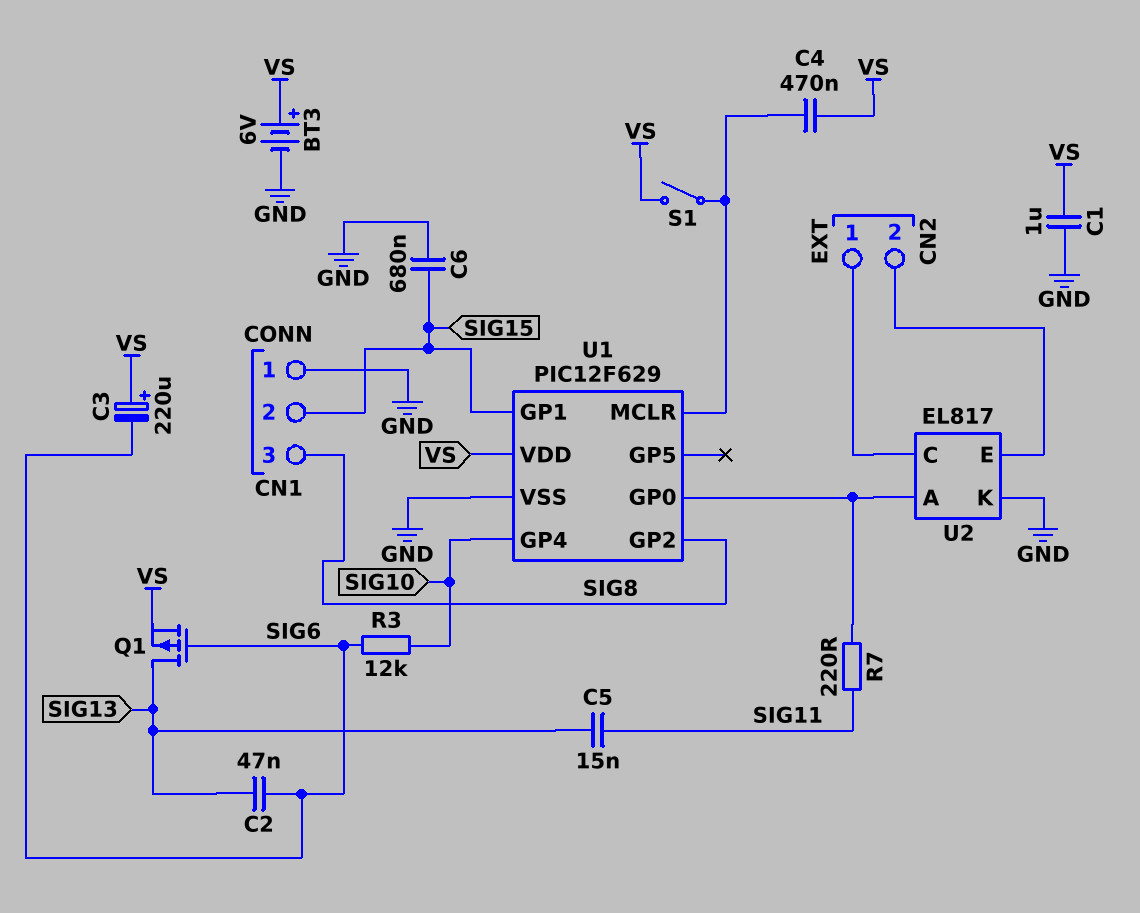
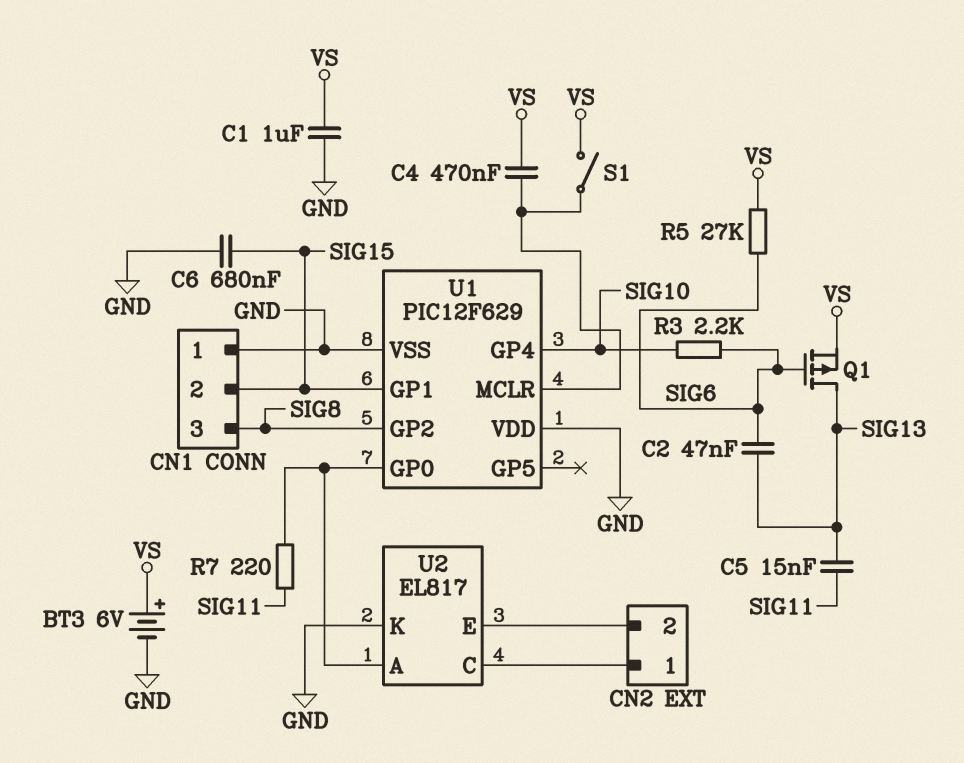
C3: 220uF (plus VS, minus SIG6) -> none
R3: 12k (SIG6, SIG10) -> 2.2k (SIG6, SIG10)
R5: none -> 27k (SIG6, VS)
U1 pin VDD: VS -> GND

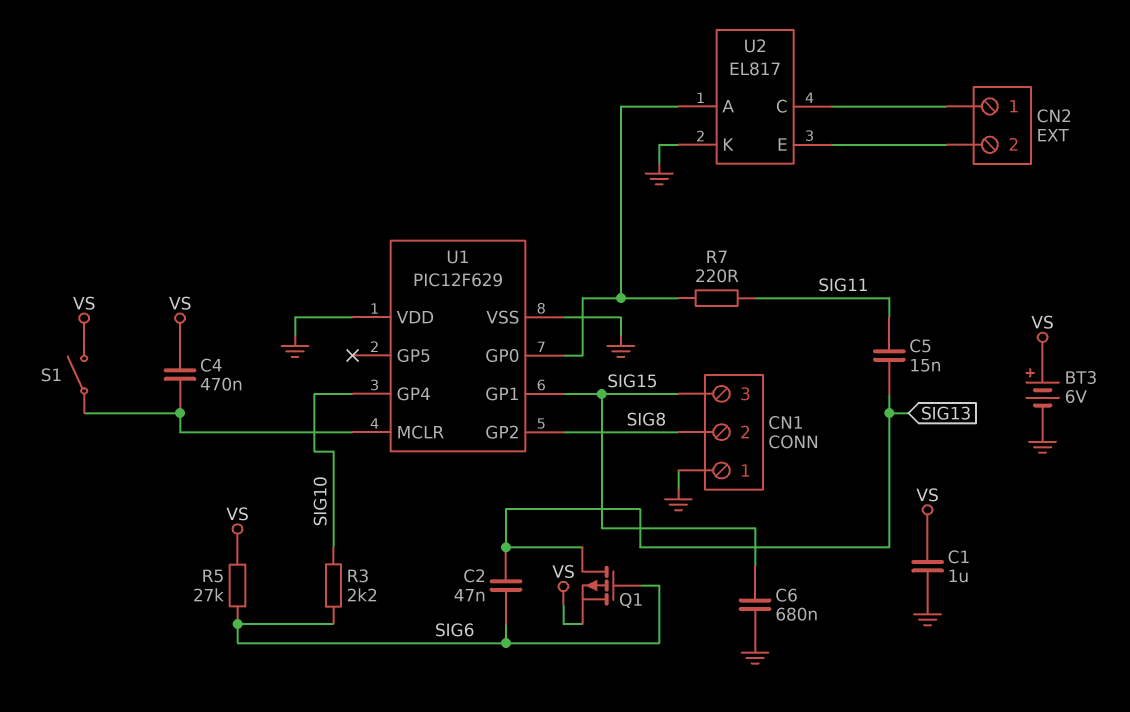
CN1 pin 2: SIG15 -> SIG8
CN1 pin 3: SIG8 -> SIG15

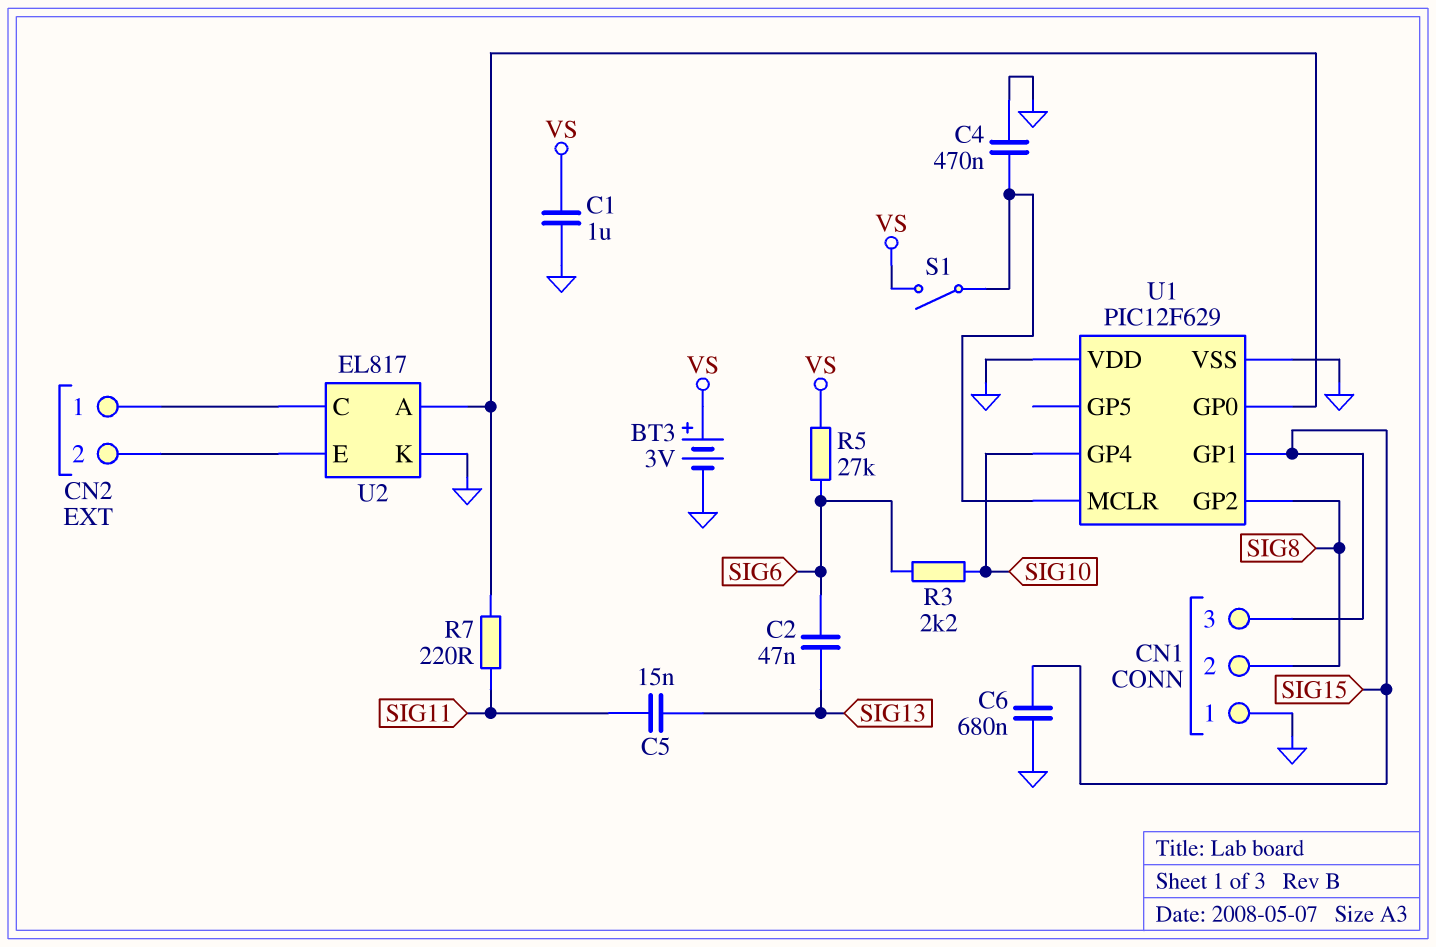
BT3: 6V (plus VS, minus GND) -> 3V (plus VS, minus GND)
C4: 470nF (U1/MCLR, VS) -> 470nF (GND, U1/MCLR)
Q1: PMOS (G SIG6, D SIG13, S VS) -> none

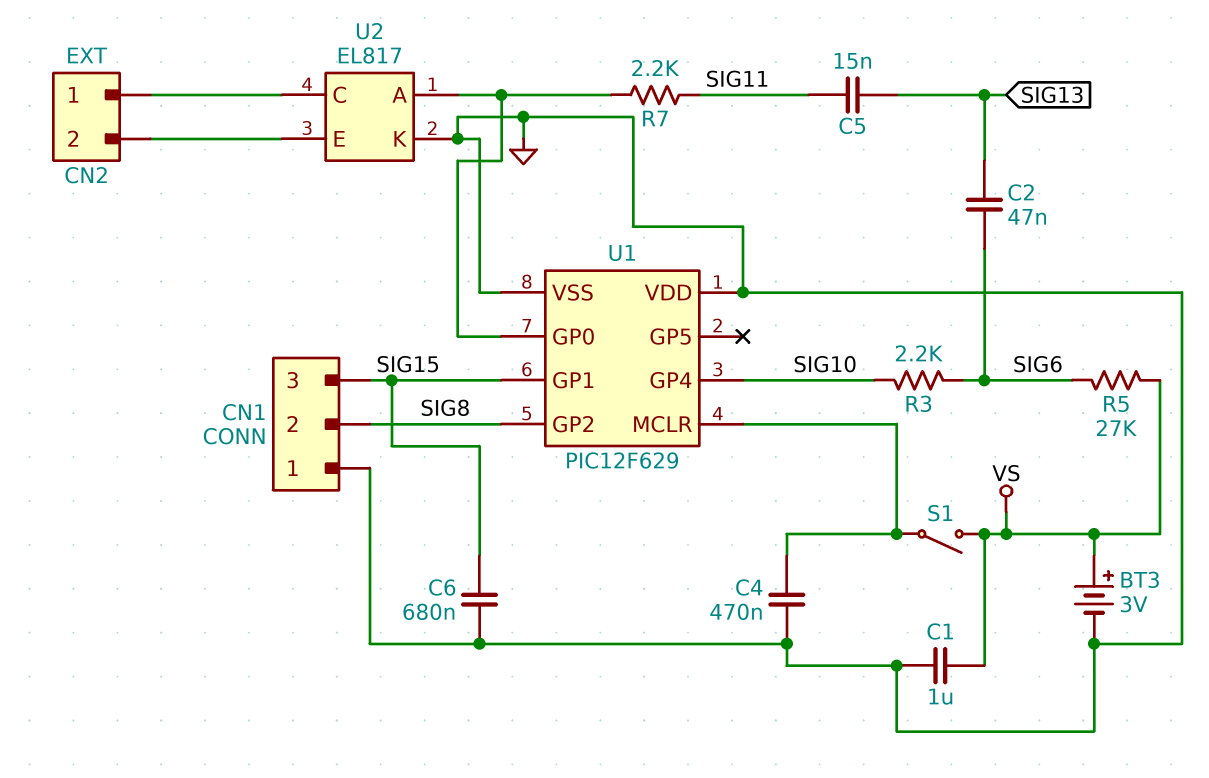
R7: 220 (SIG11, U1/GP0) -> 2.2k (SIG11, U1/GP0)

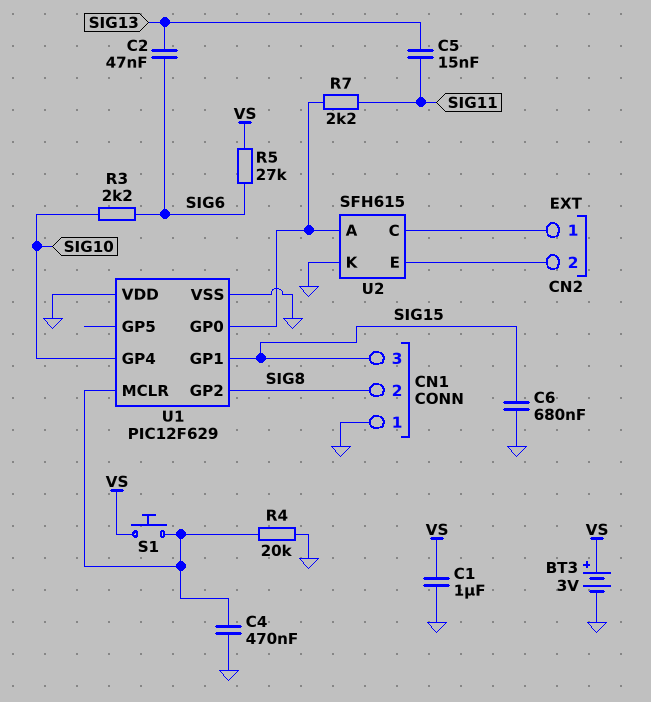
R4: none -> 20k (GND, U1/MCLR)
S1: switch (U1/MCLR, VS) -> button (U1/MCLR, VS)
U2: EL817 -> SFH615

